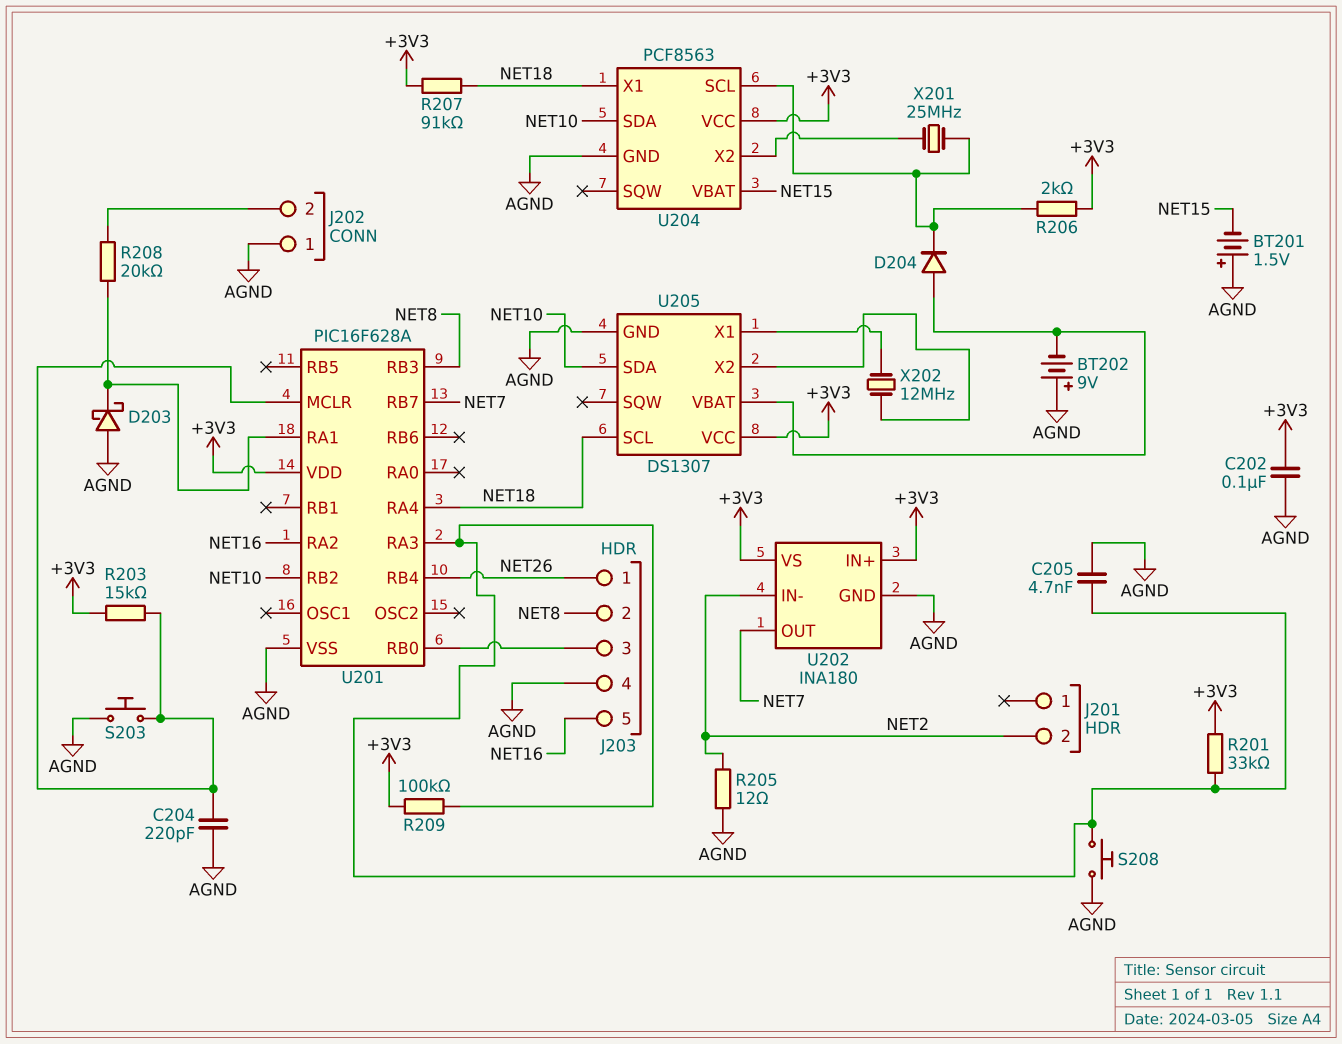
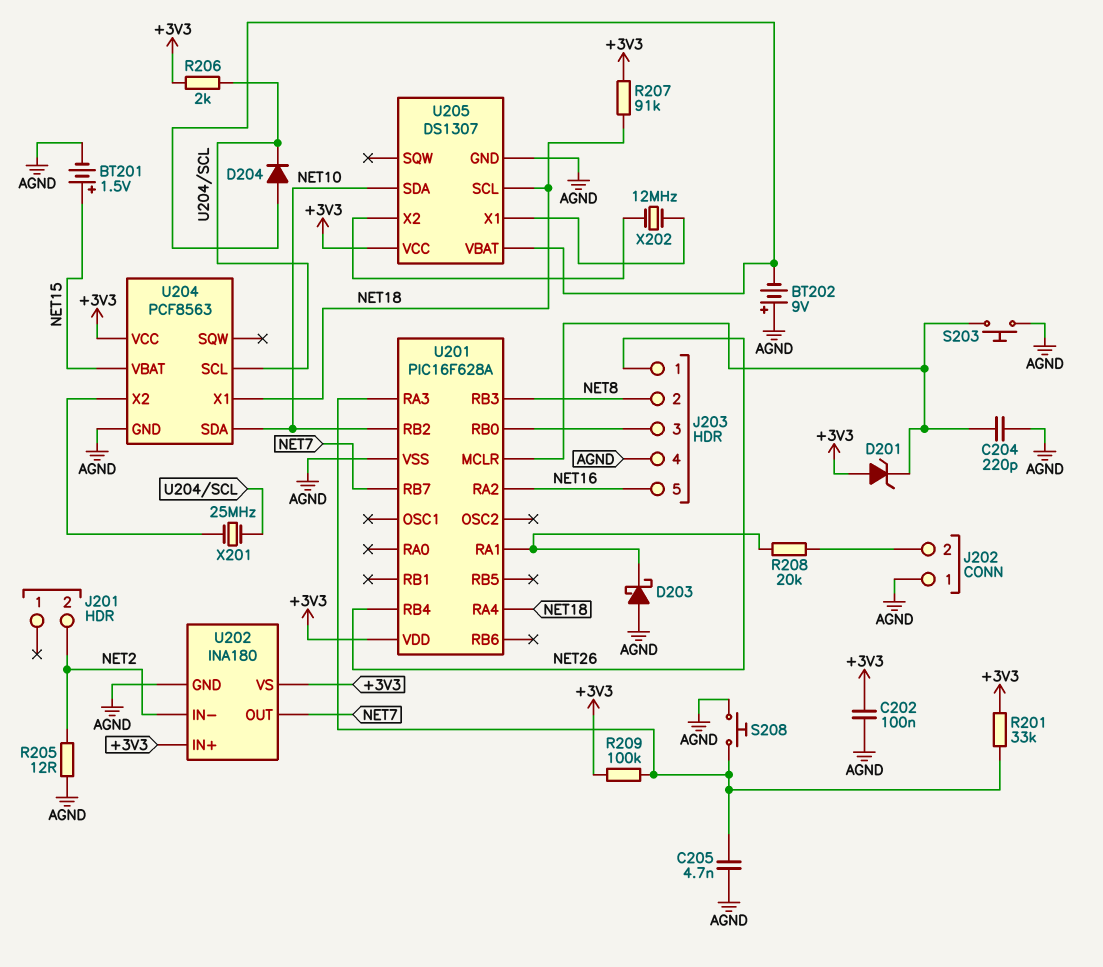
BT201: 1.5V (plus AGND, minus NET15) -> 1.5V (plus NET15, minus AGND)
D201: none -> zener (A +3V3, K U201/MCLR)
R203: 15k (+3V3, U201/MCLR) -> none

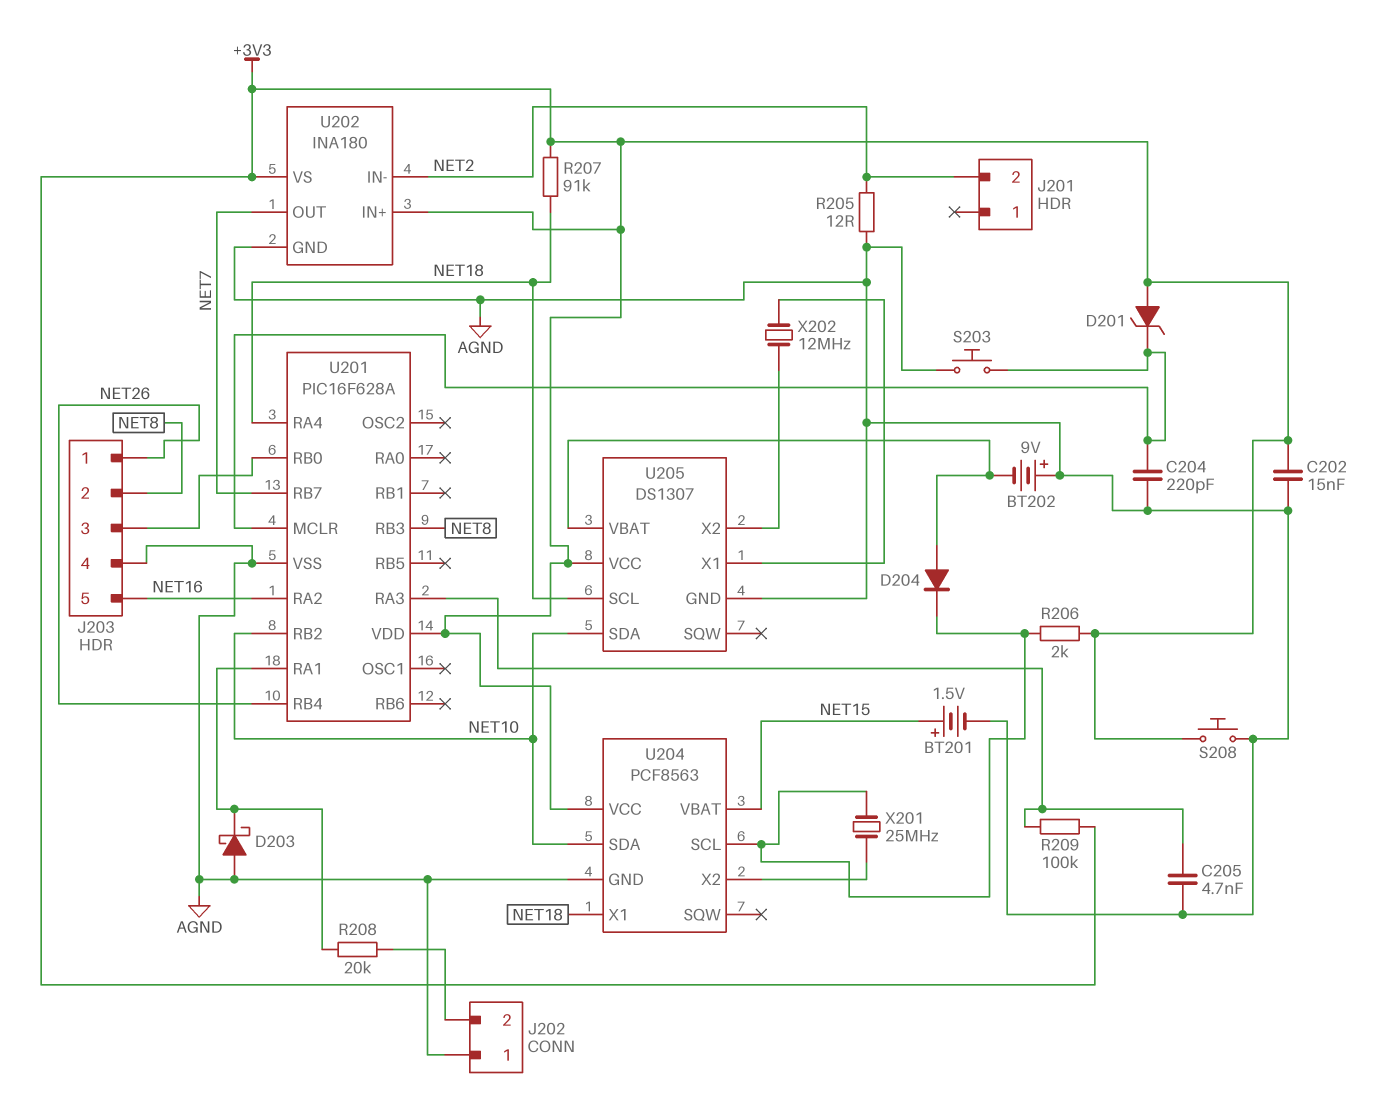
C202: 100nF (+3V3, AGND) -> 15nF (+3V3, AGND)
R201: 33k (+3V3, U201/RA3) -> none
S208: button (AGND, U201/RA3) -> button (+3V3, AGND)

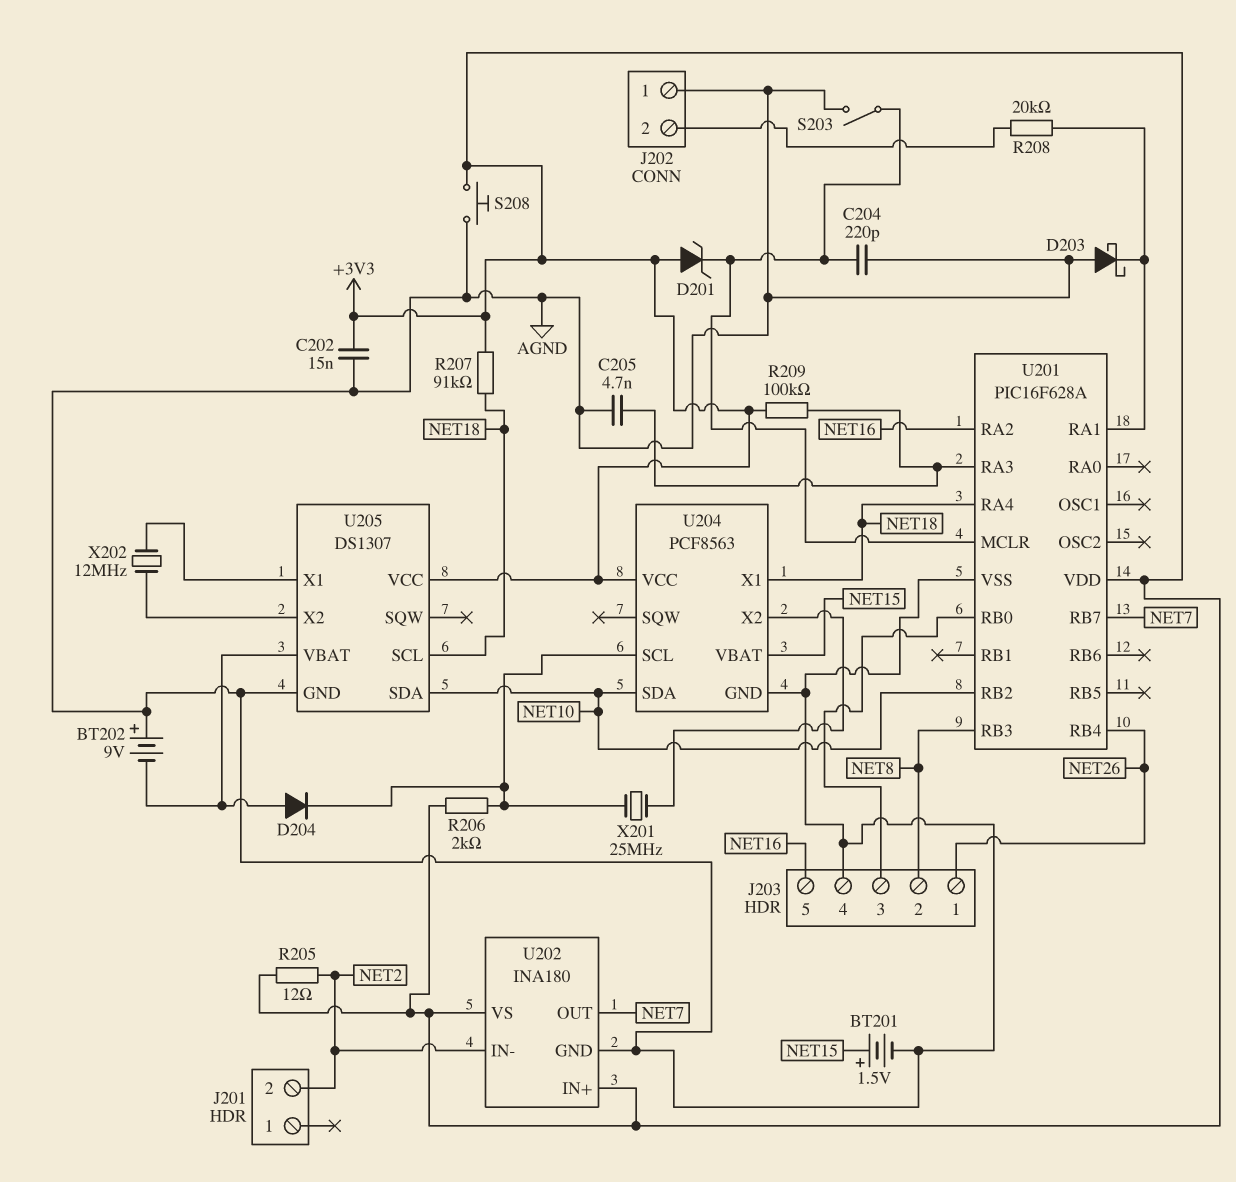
R205: 12 (AGND, NET2) -> 12 (+3V3, NET2)
S203: button (AGND, U201/MCLR) -> switch (AGND, U201/MCLR)

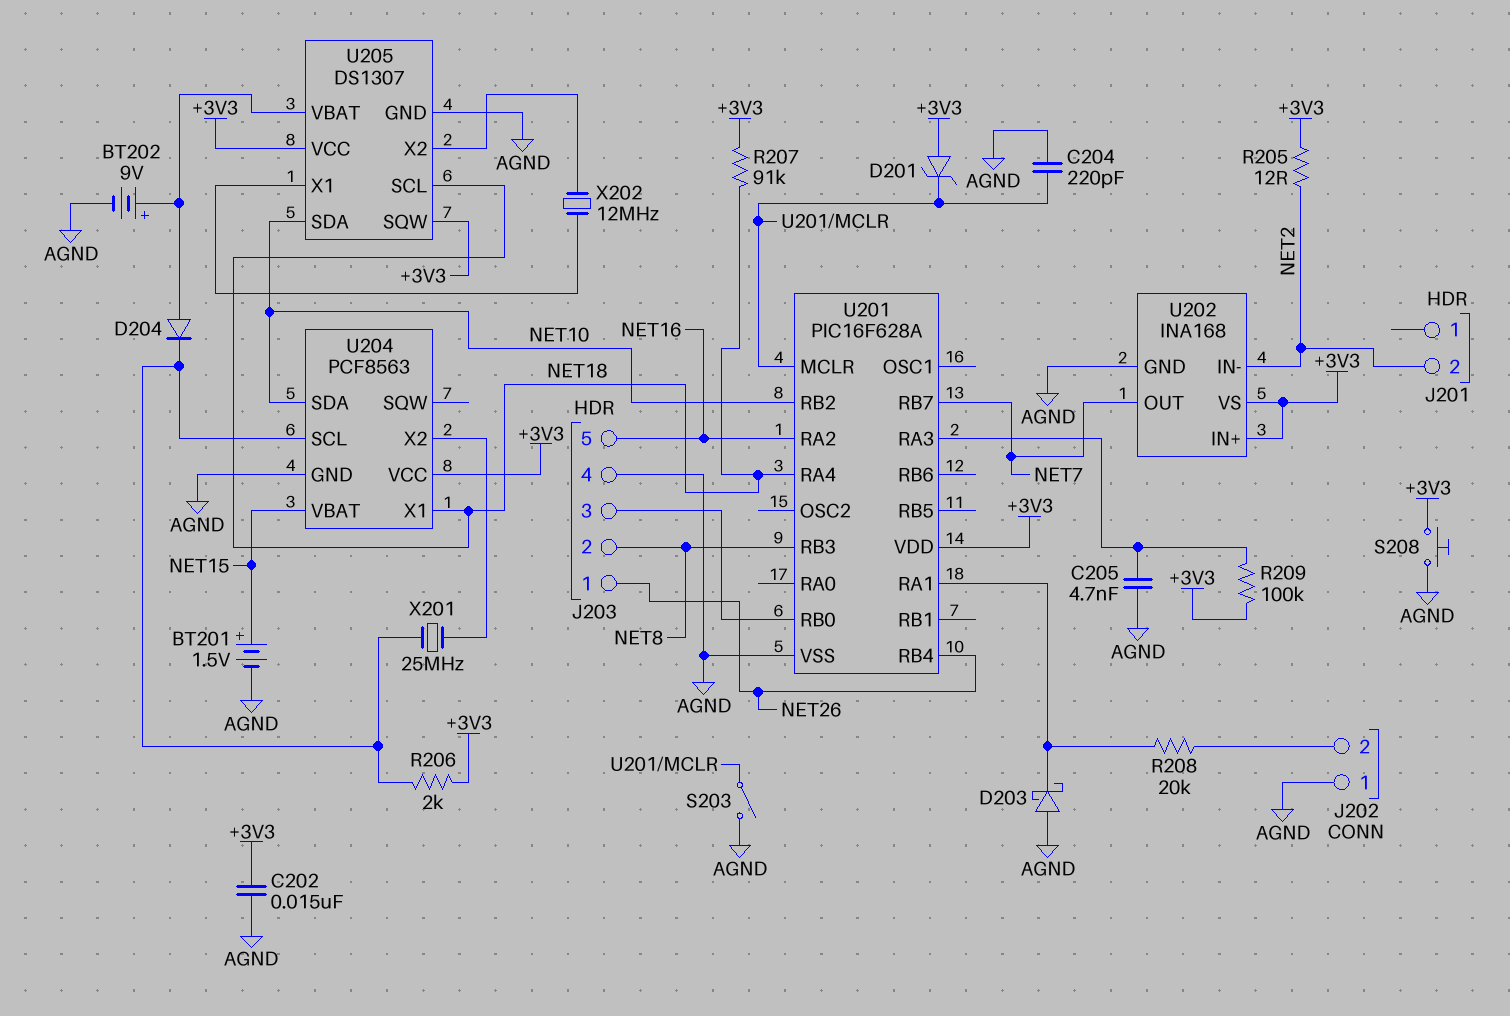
BT202: 9V (plus AGND, minus U205/VBAT) -> 9V (plus U205/VBAT, minus AGND)
U202: INA180 -> INA168
U205 pin SQW: none -> +3V3

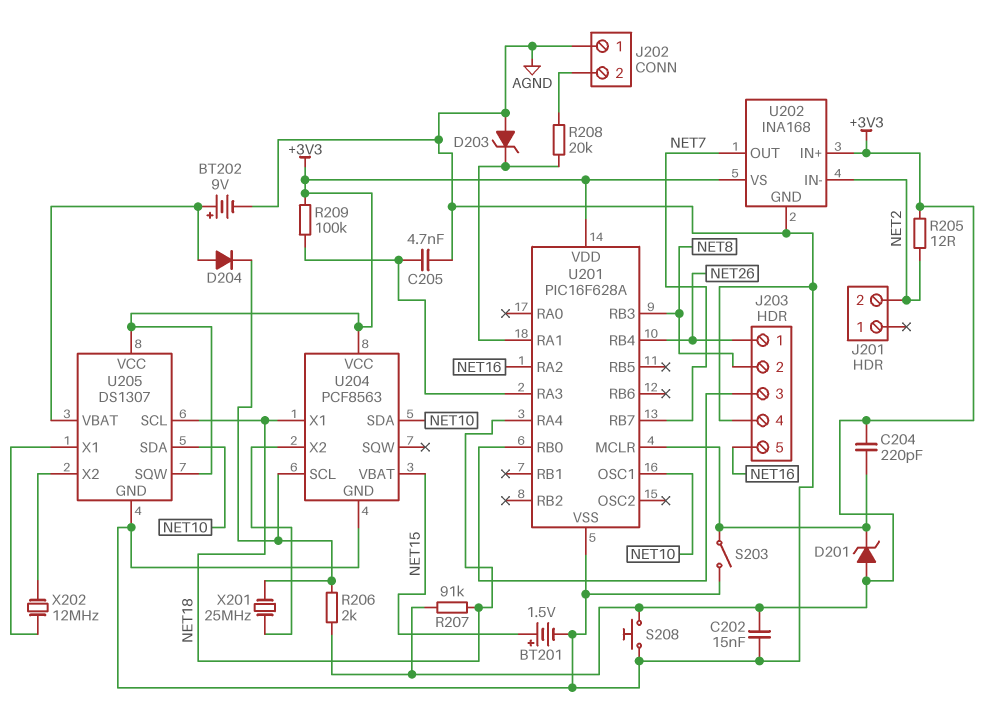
C204: 220pF (AGND, U201/MCLR) -> 220pF (+3V3, U201/MCLR)
D203: schottky (A AGND, K U201/RA1) -> zener (A AGND, K U201/RA1)
U201 pin OSC1: none -> NET10
U201 pin RB2: NET10 -> none

